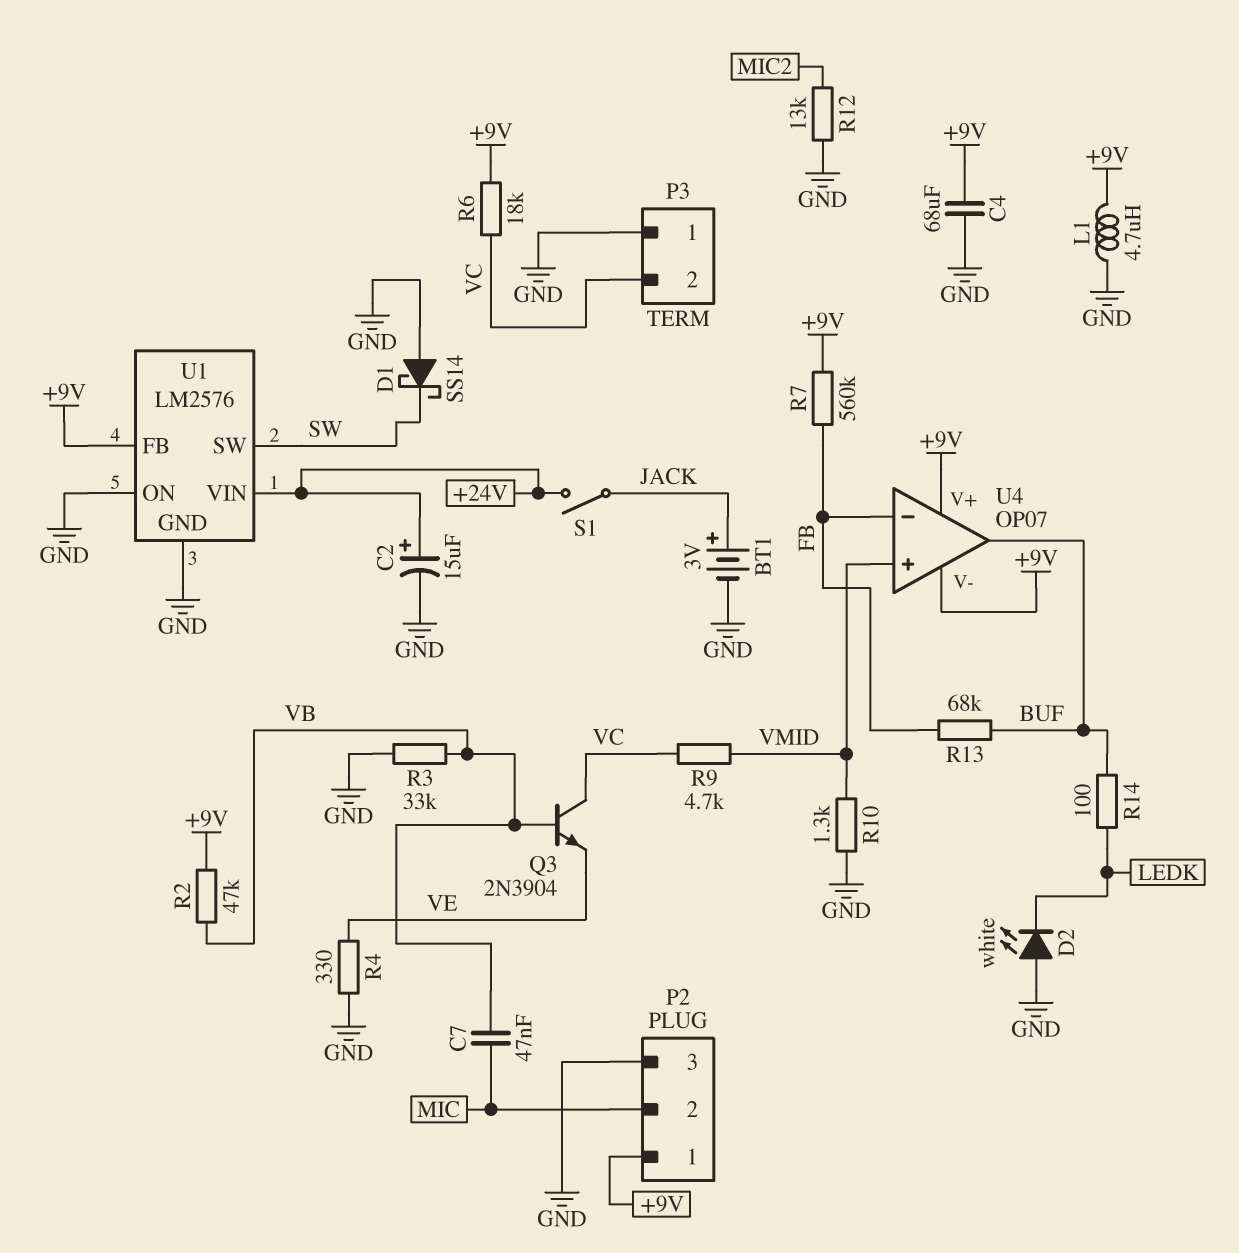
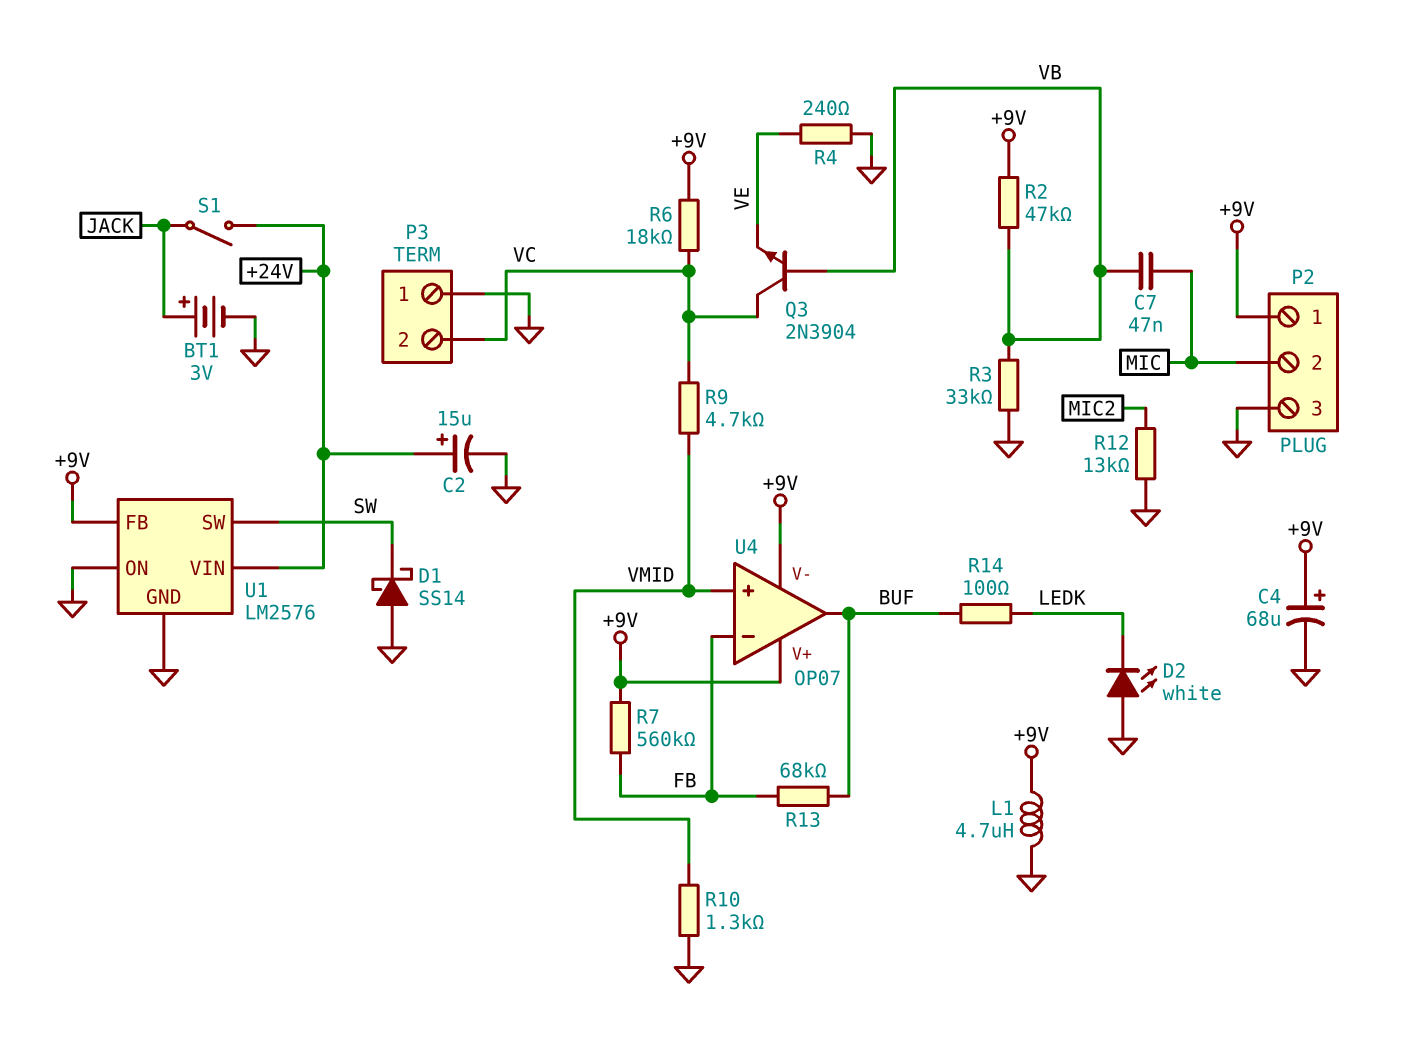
C4: 68uF (+9V, GND) -> 68uF (plus +9V, minus GND)
R4: 330 (GND, VE) -> 240 (GND, VE)

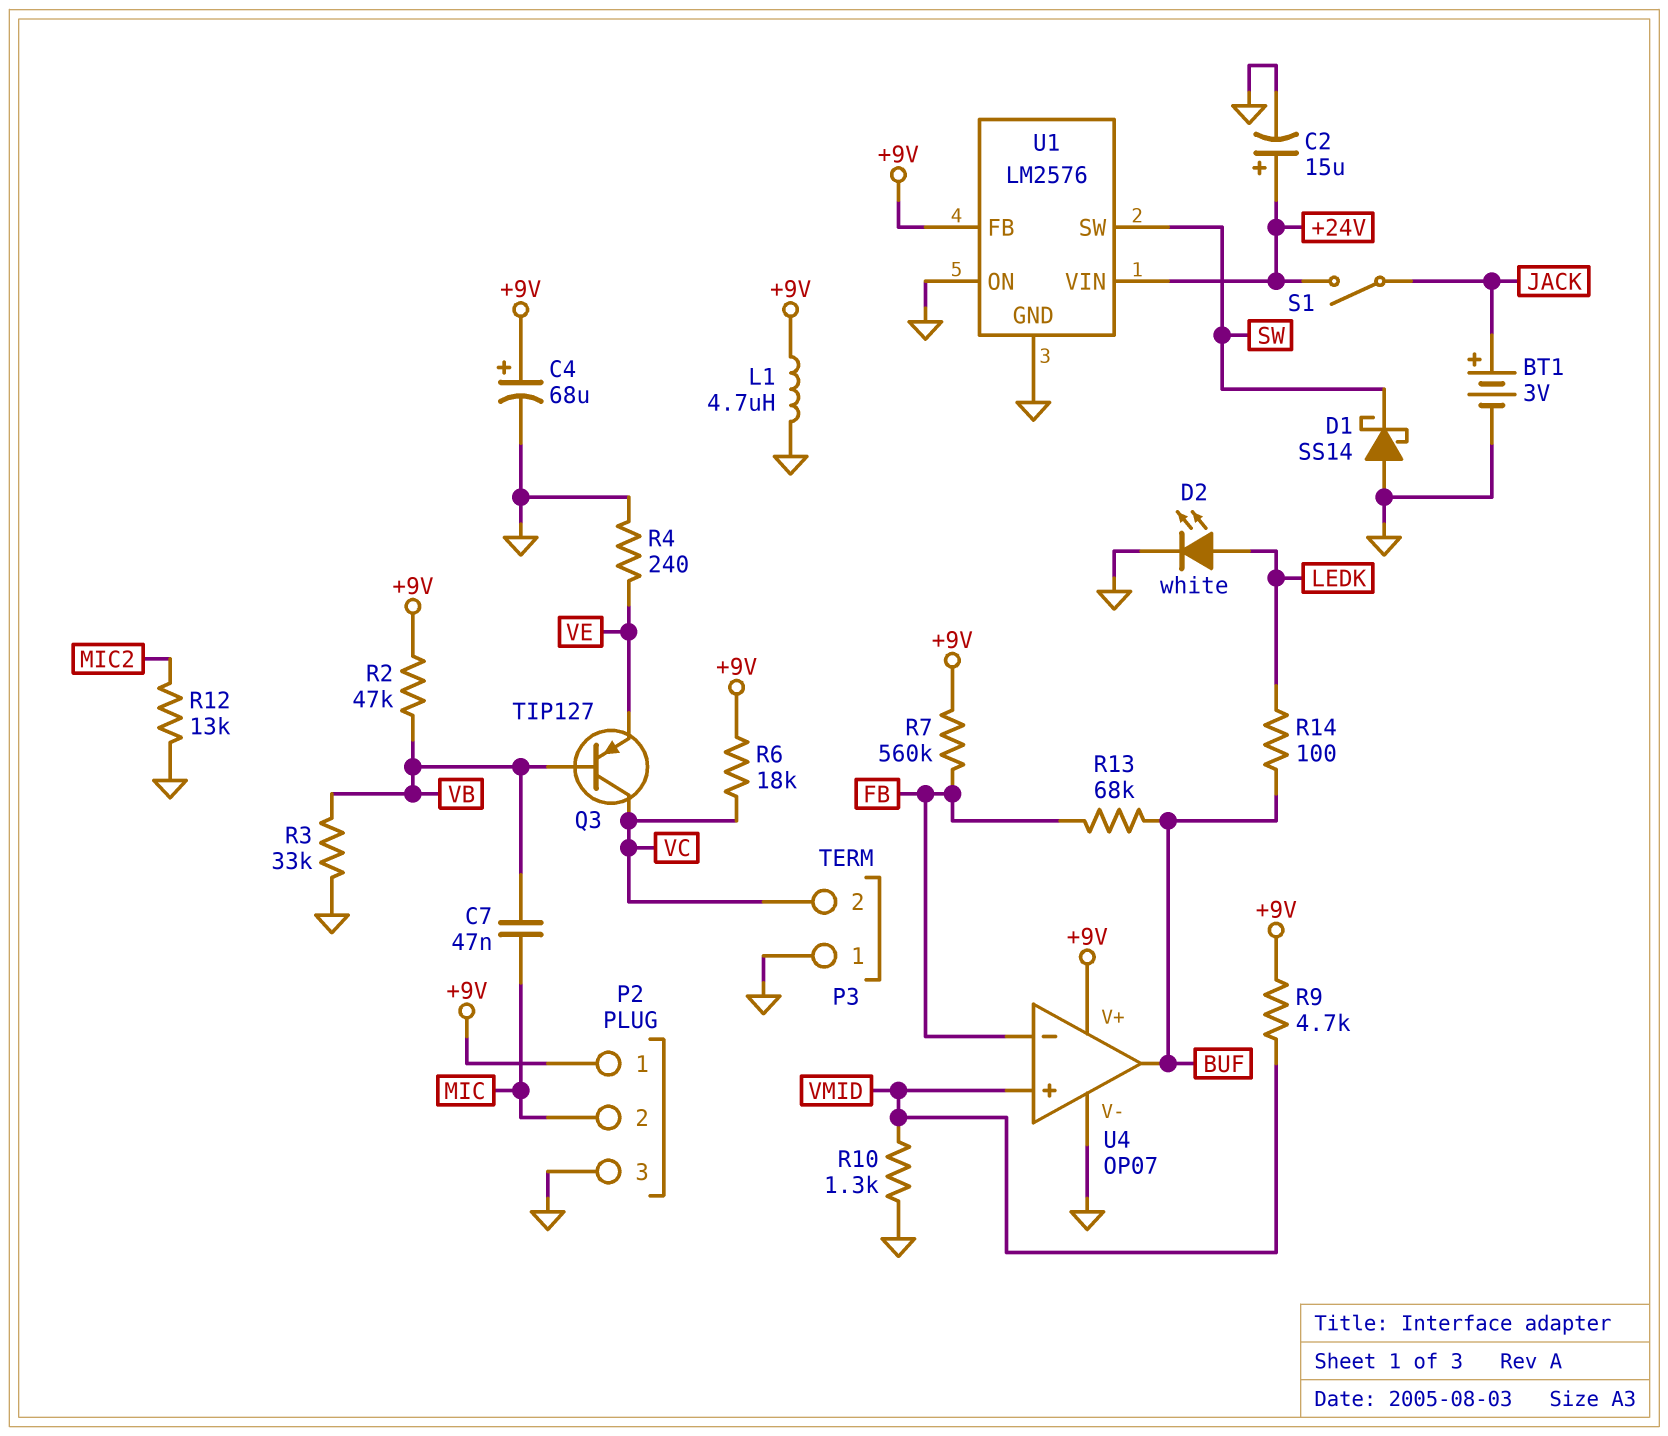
D2: LED white (A GND, K LEDK) -> LED white (A LEDK, K GND)
Q3: NPN 2N3904 (B VB, C VC, E VE) -> PNP TIP127 (B VB, C VC, E VE)
R9: 4.7k (VC, VMID) -> 4.7k (+9V, VMID)
U4 pin V-: +9V -> GND

